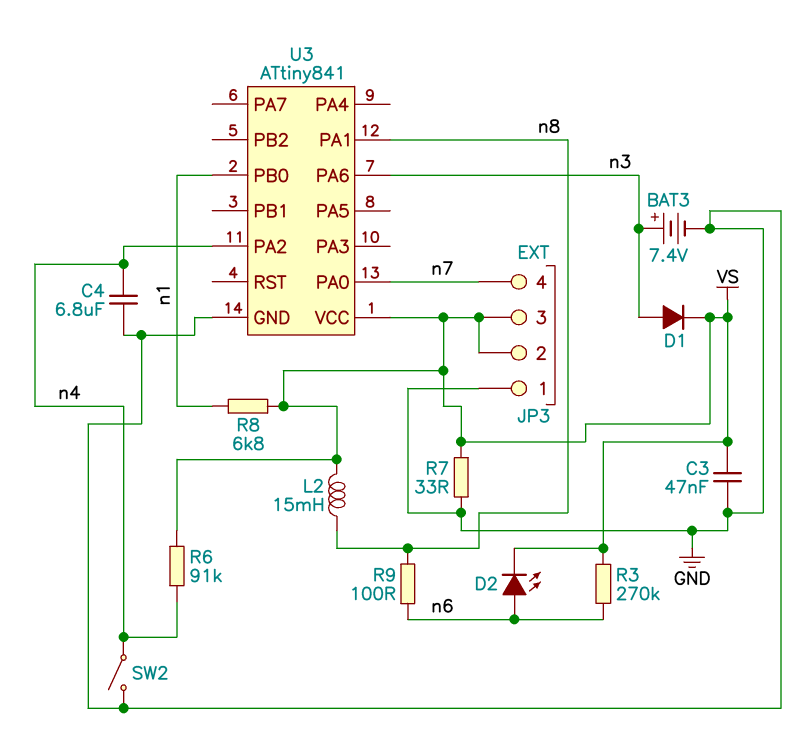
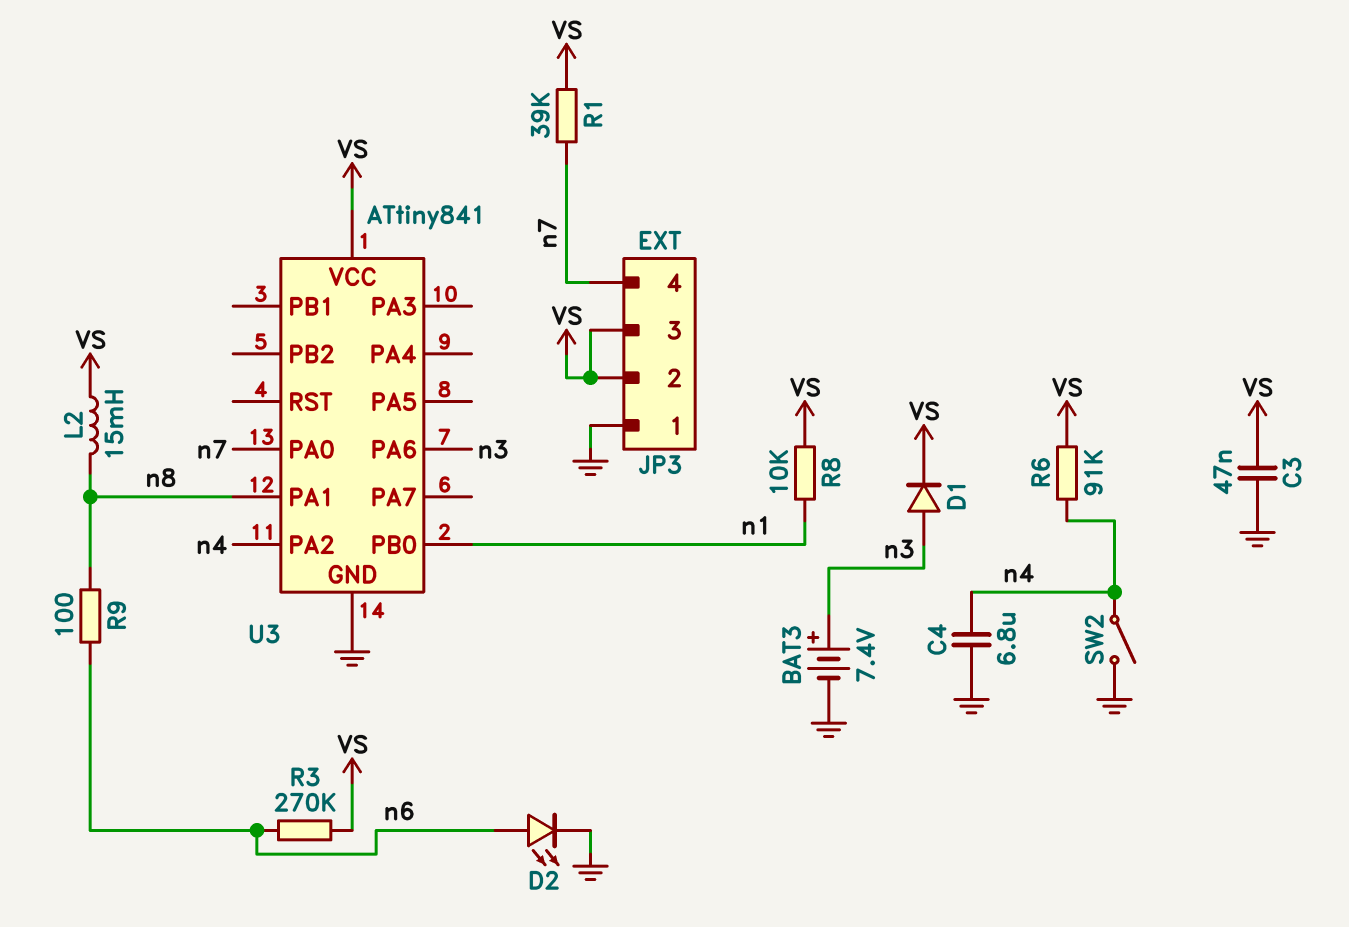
D2: LED (A n6, K VS) -> LED (A n6, K GND)
R1: none -> 39k (VS, n7)
R7: 33 (GND, VS) -> none
R8: 6.8k (VS, n1) -> 10k (VS, n1)

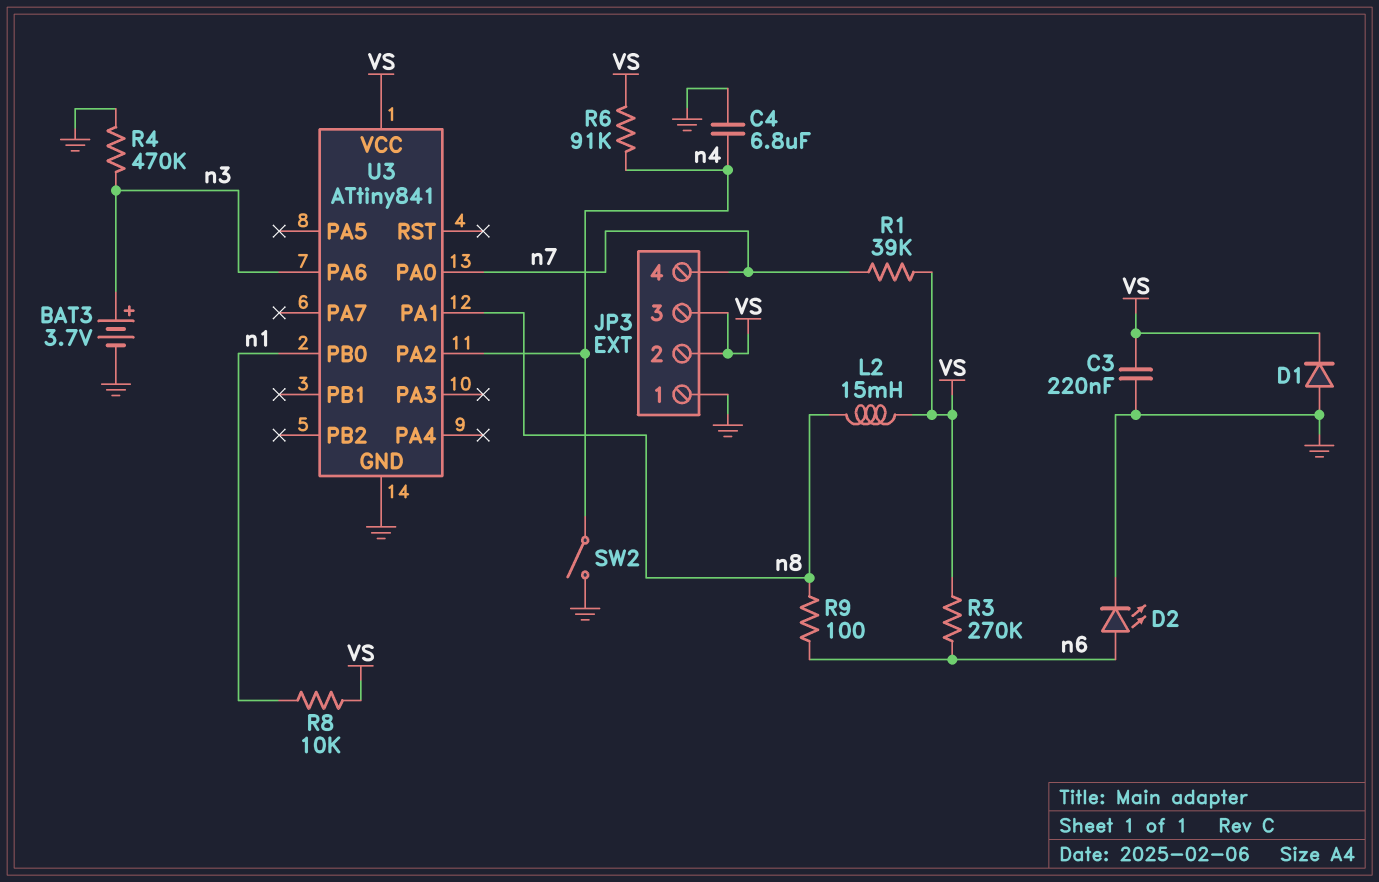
BAT3: 7.4V (plus n3, minus GND) -> 3.7V (plus n3, minus GND)
C3: 47nF (GND, VS) -> 220nF (GND, VS)
D1: diode (A n3, K VS) -> diode (A GND, K VS)
R4: none -> 470k (GND, n3)

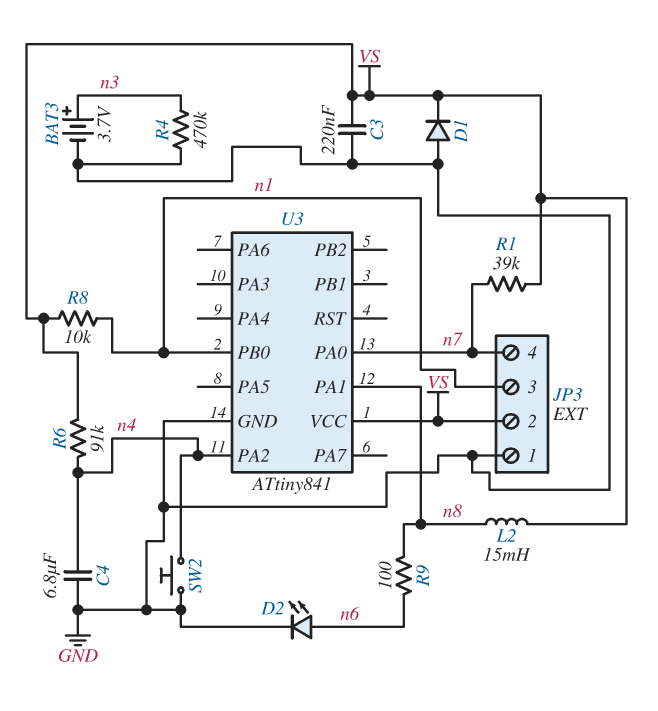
JP3 pin 3: VS -> n1
R3: 270k (VS, n6) -> none
SW2: switch (GND, n4) -> button (GND, n4)
U3 pin PA6: n3 -> none

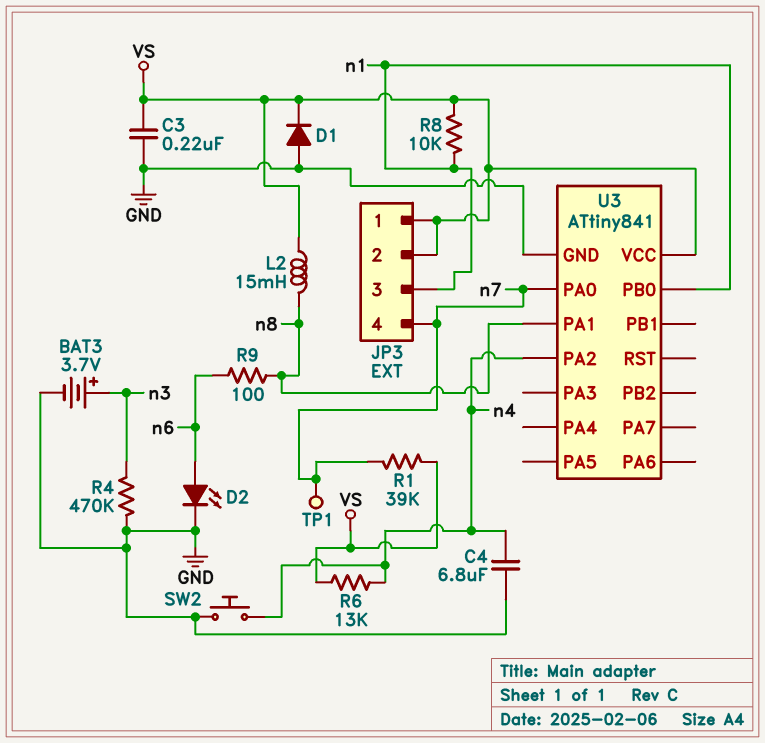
JP3 pin 1: GND -> VS
R6: 91k (VS, n4) -> 13k (VS, n4)
TP1: none -> test point (n7)

